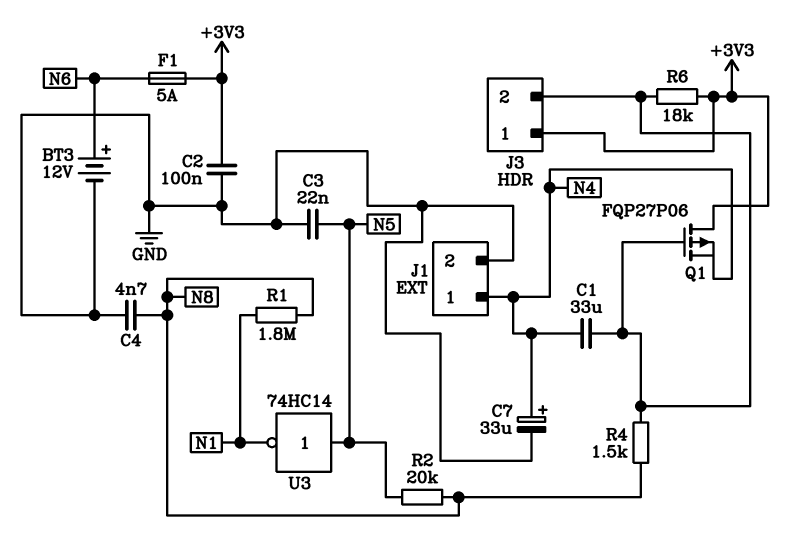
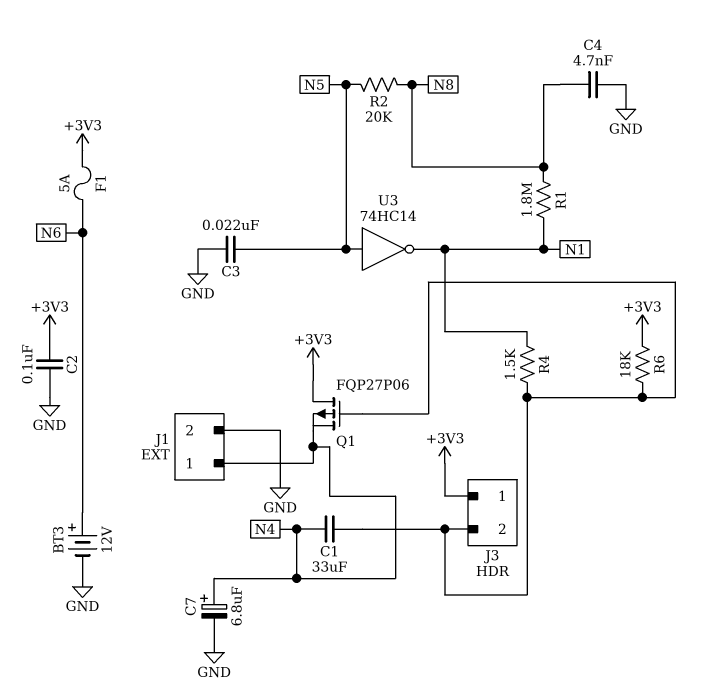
C7: 33uF (plus N4, minus GND) -> 6.8uF (plus N4, minus GND)
R4: 1.5k (J3/2, N8) -> 1.5k (J3/2, N1)

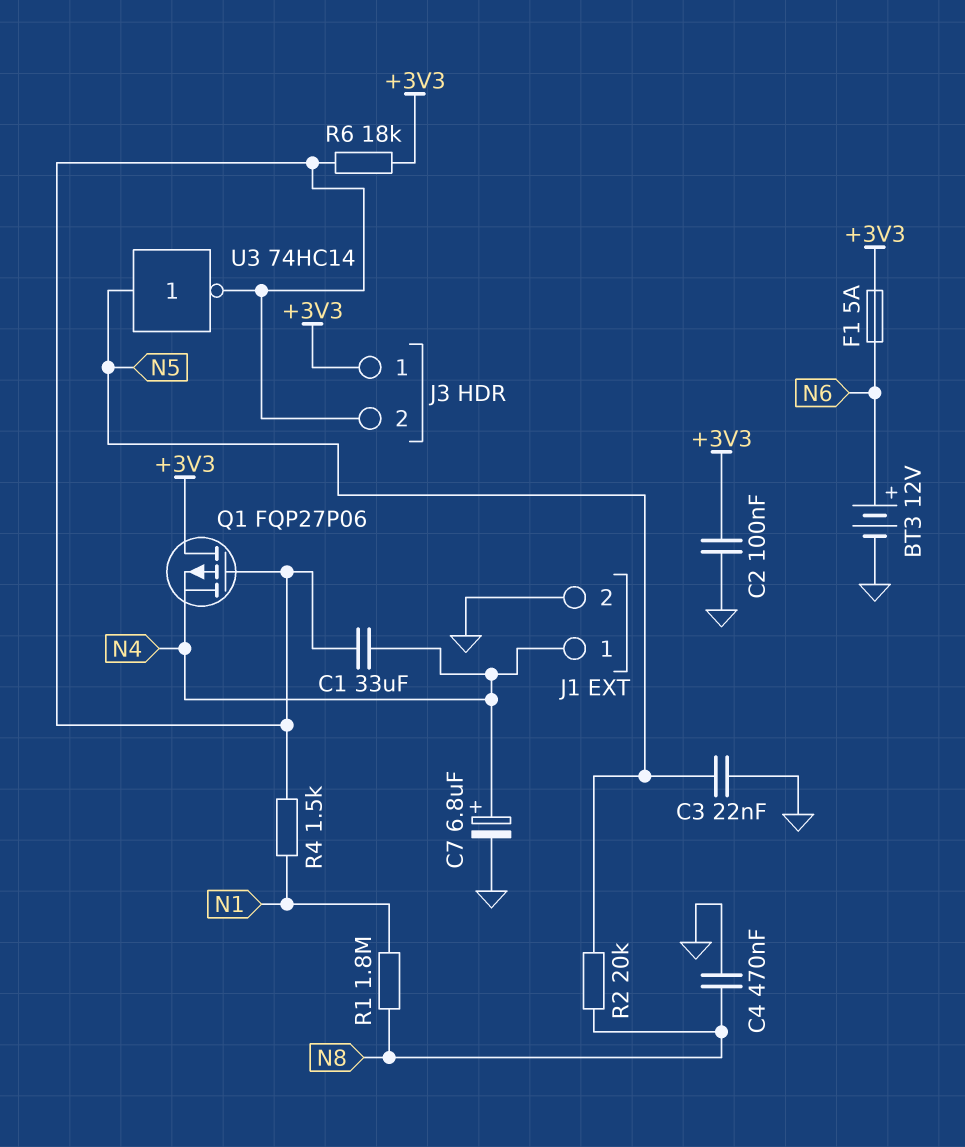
C4: 4.7nF (GND, N8) -> 470nF (GND, N8)
U3: NOT 74HC14 (in N5, out N1) -> NOT 74HC14 (in N5, out J3/2)

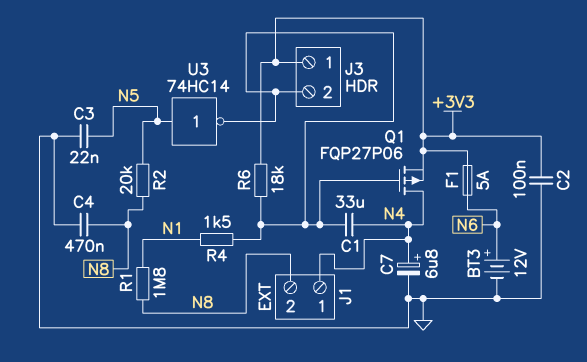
J1 pin 2: GND -> N8
Q1: PMOS FQP27P06 (G J3/2, D +3V3, S N4) -> PMOS FQP27P06 (G J3/2, D N4, S +3V3)

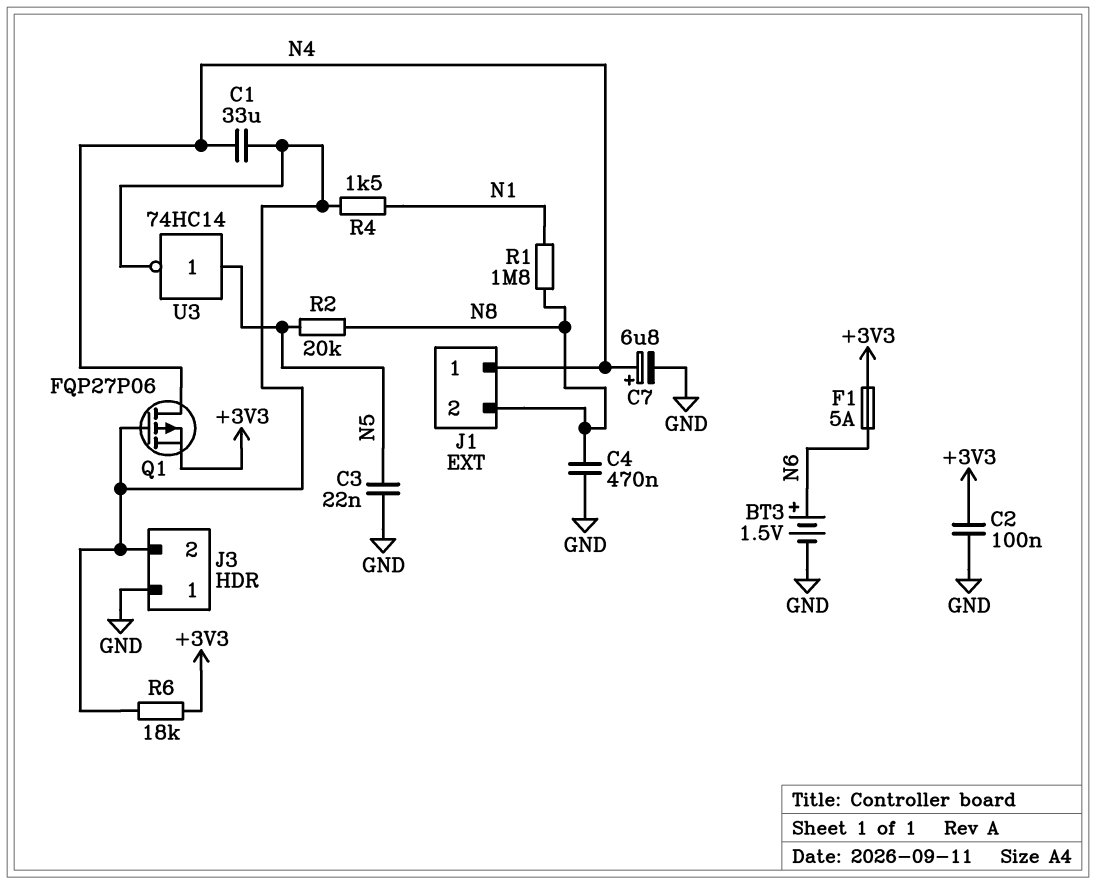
BT3: 12V (plus N6, minus GND) -> 1.5V (plus N6, minus GND)
J3 pin 1: +3V3 -> GND

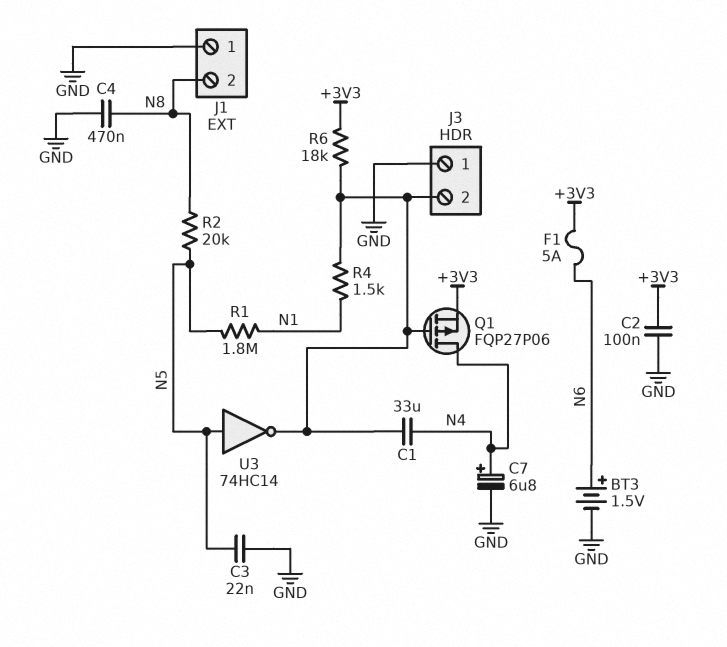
J1 pin 1: N4 -> GND
R1: 1.8M (N1, N8) -> 1.8M (N1, N5)

